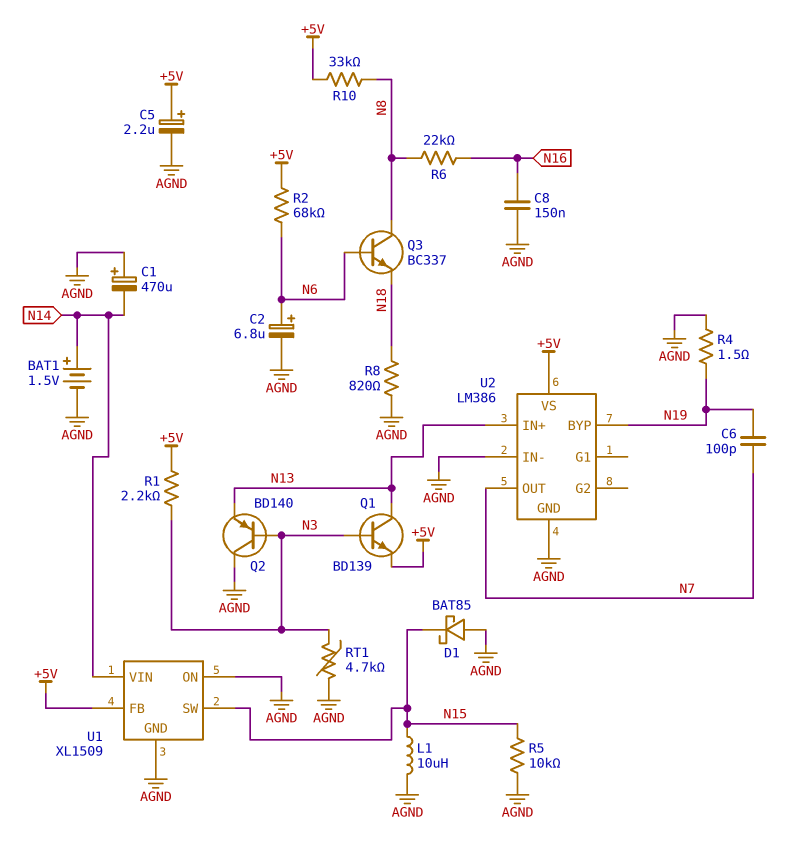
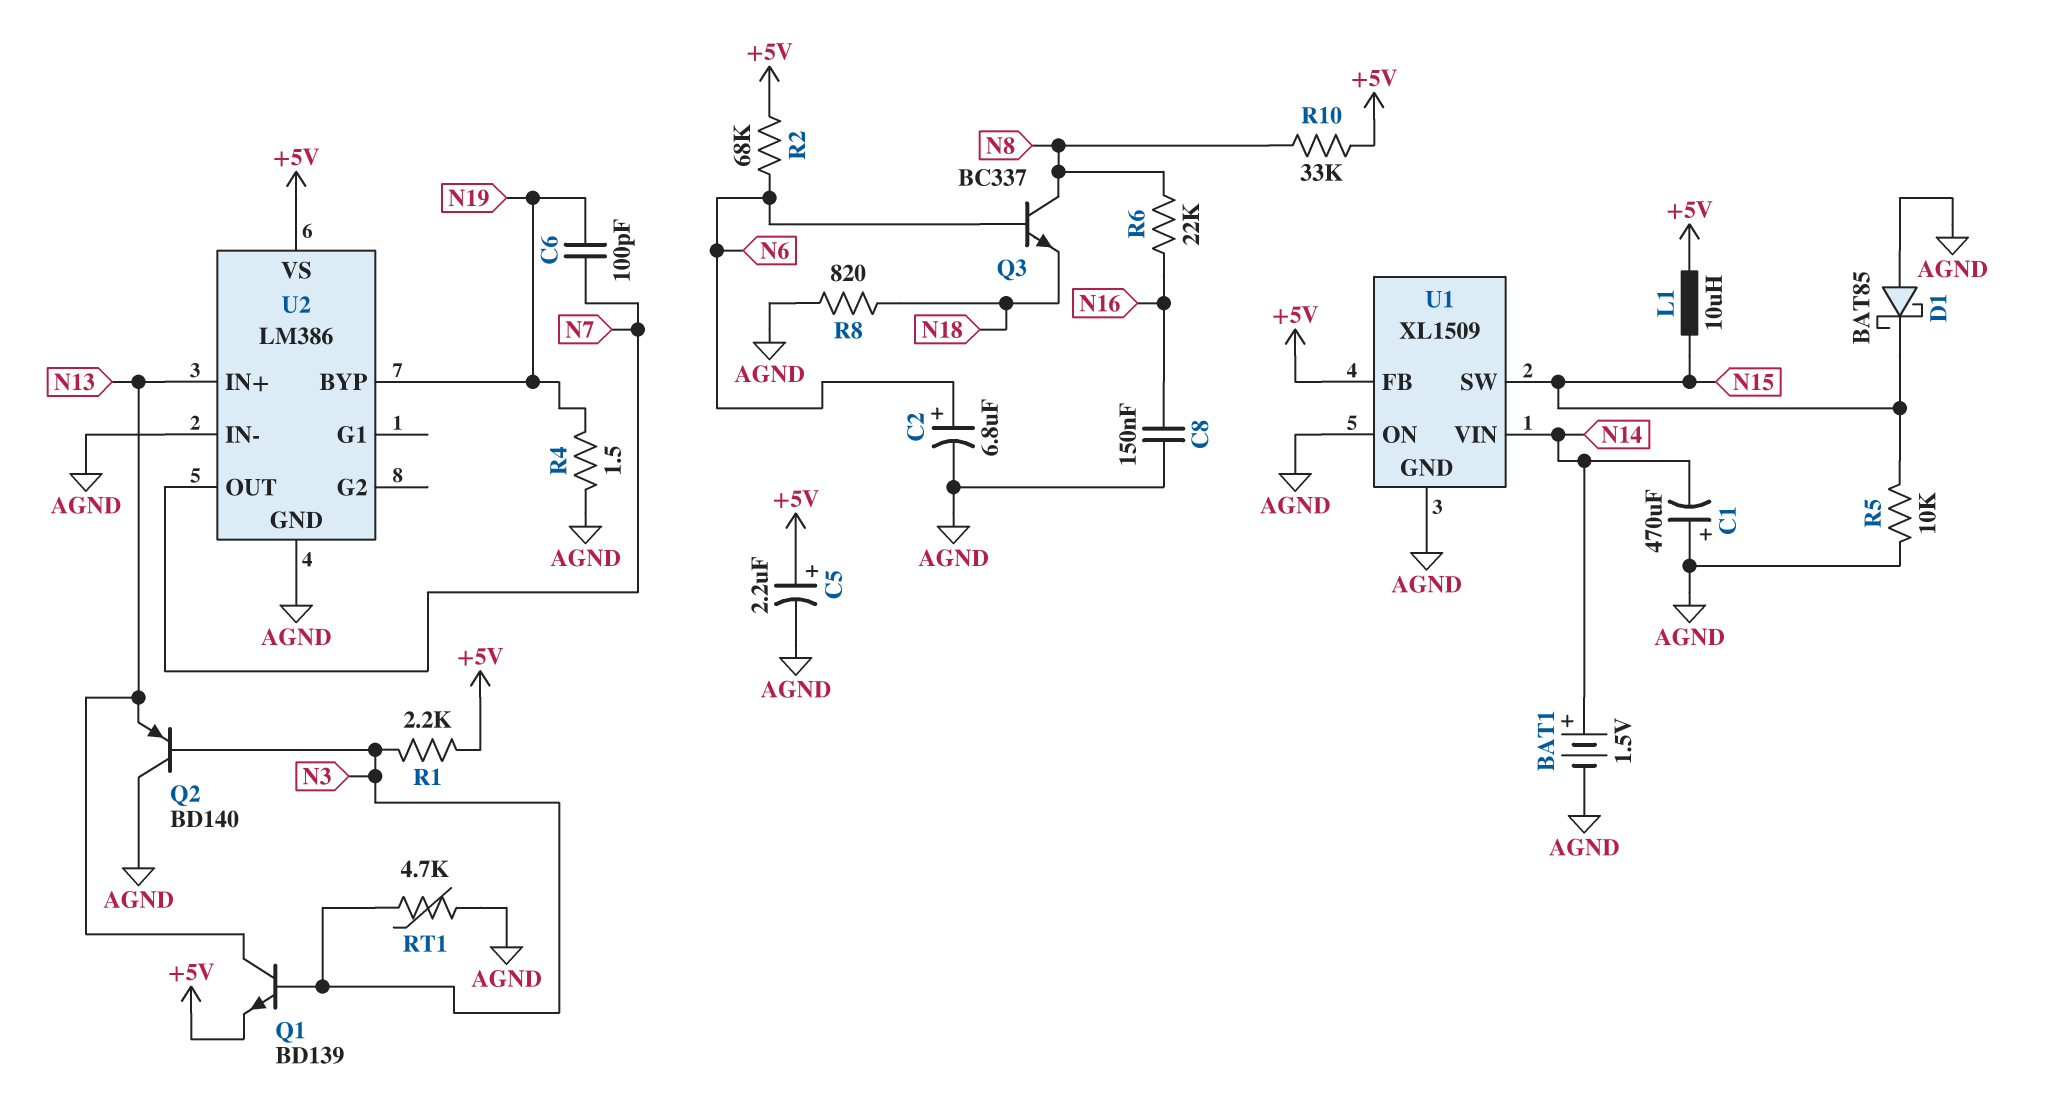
L1: 10uH (AGND, N15) -> 10uH (+5V, N15)

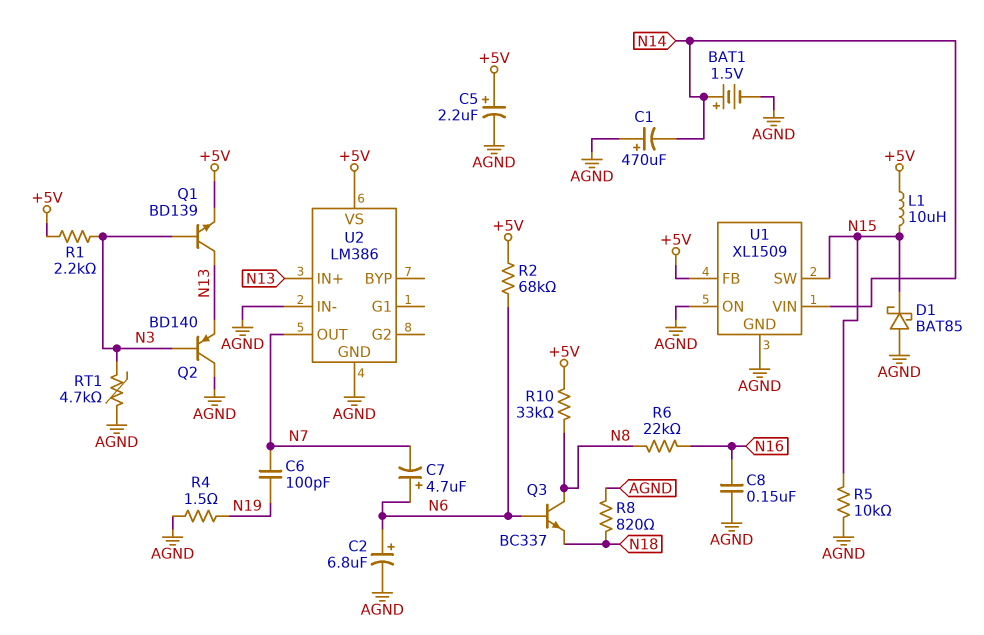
C7: none -> 4.7uF (plus N6, minus N7)
U2 pin BYP: N19 -> none

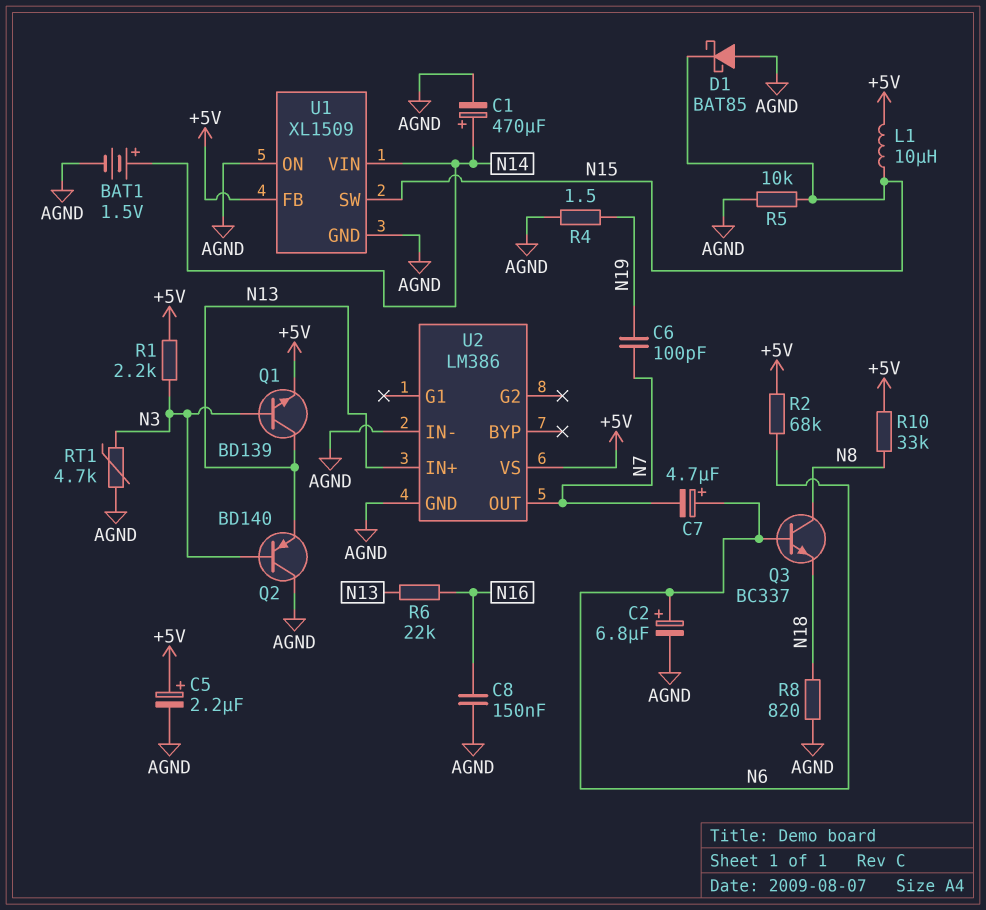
C1: 470uF (plus AGND, minus N14) -> 470uF (plus N14, minus AGND)
R6: 22k (N8, N16) -> 22k (N13, N16)

